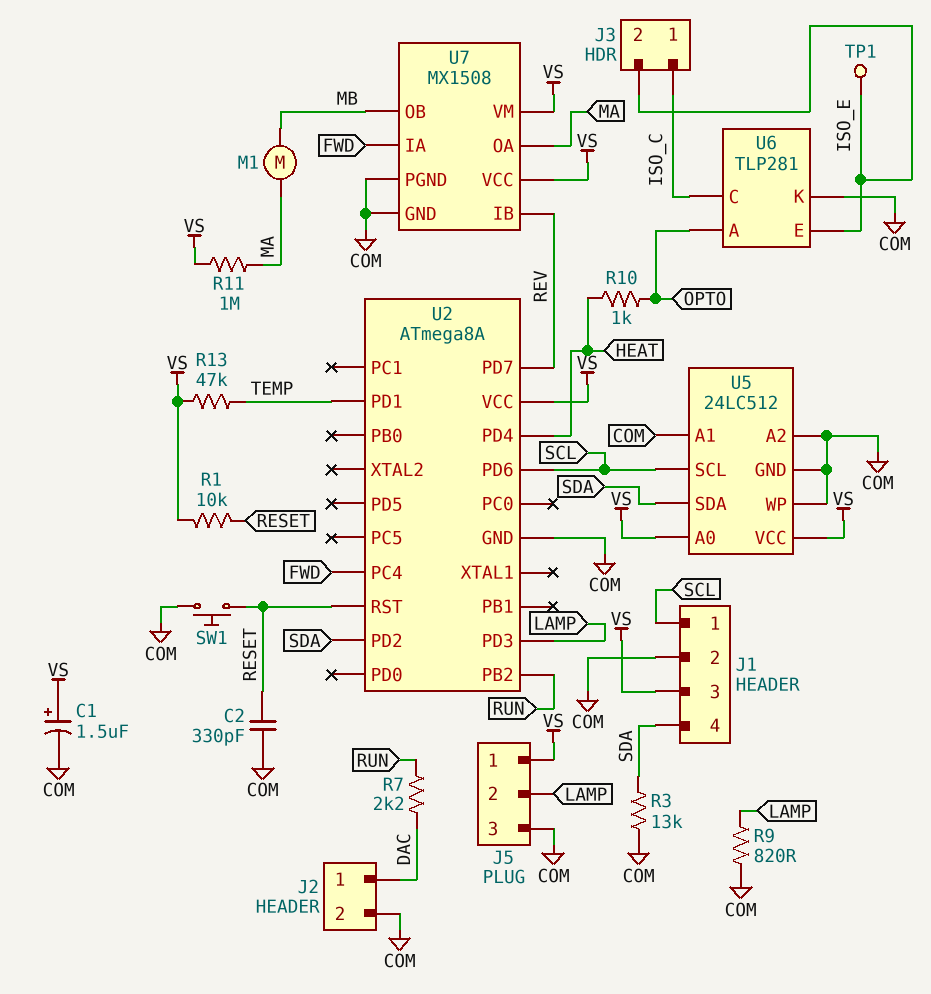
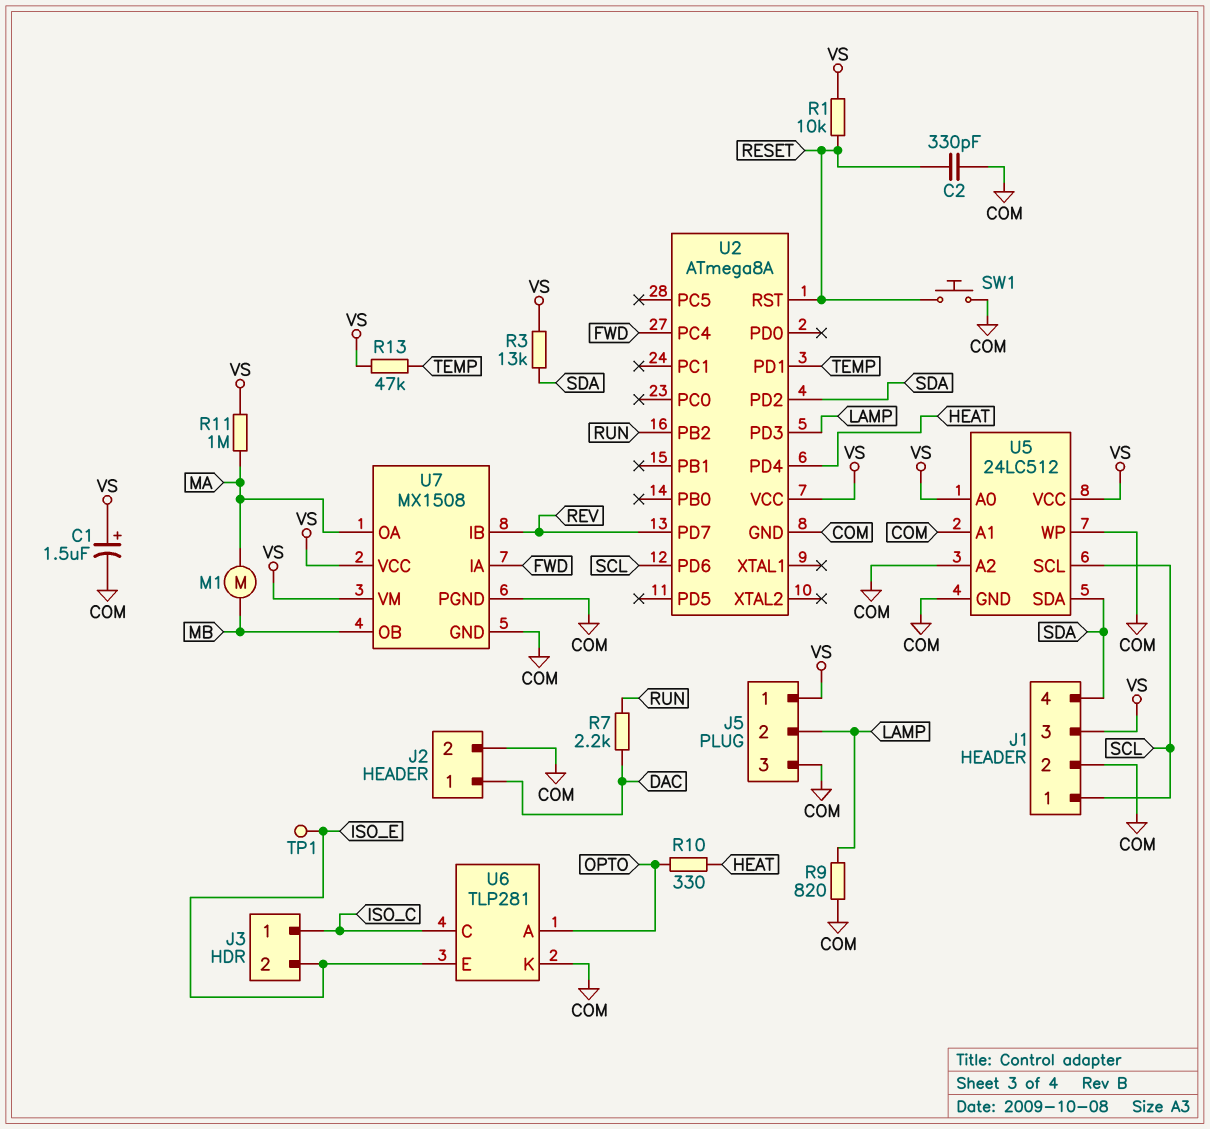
R3: 13k (COM, SDA) -> 13k (SDA, VS)
R10: 1k (HEAT, OPTO) -> 330 (HEAT, OPTO)

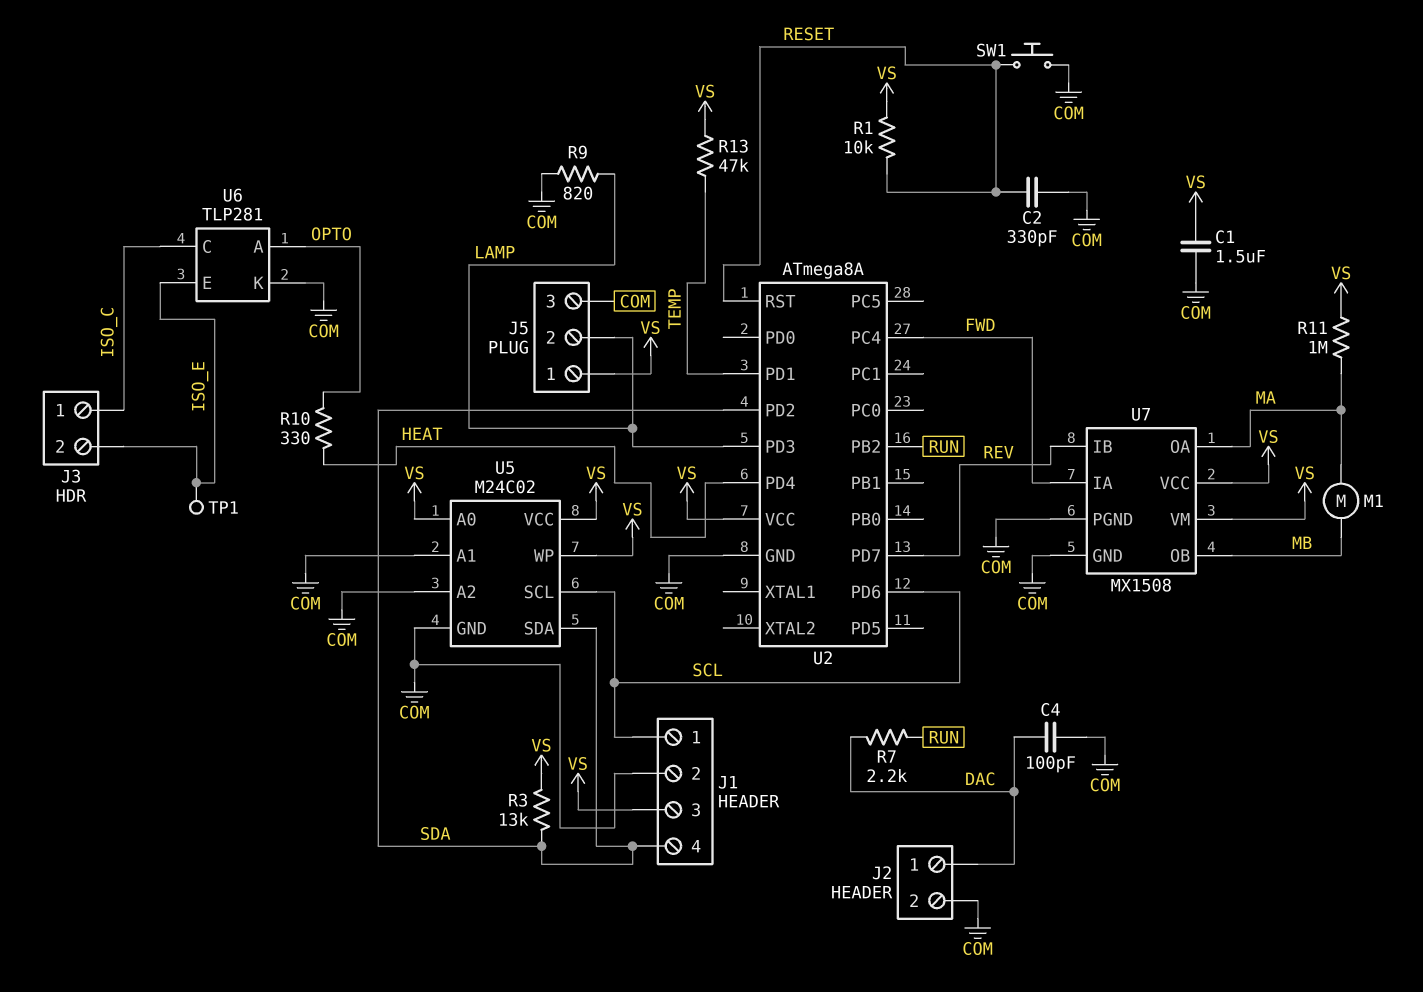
C1: 1.5uF (plus VS, minus COM) -> 1.5uF (COM, VS)
C4: none -> 100pF (COM, DAC)
U5: 24LC512 -> M24C02
U5 pin WP: COM -> VS

